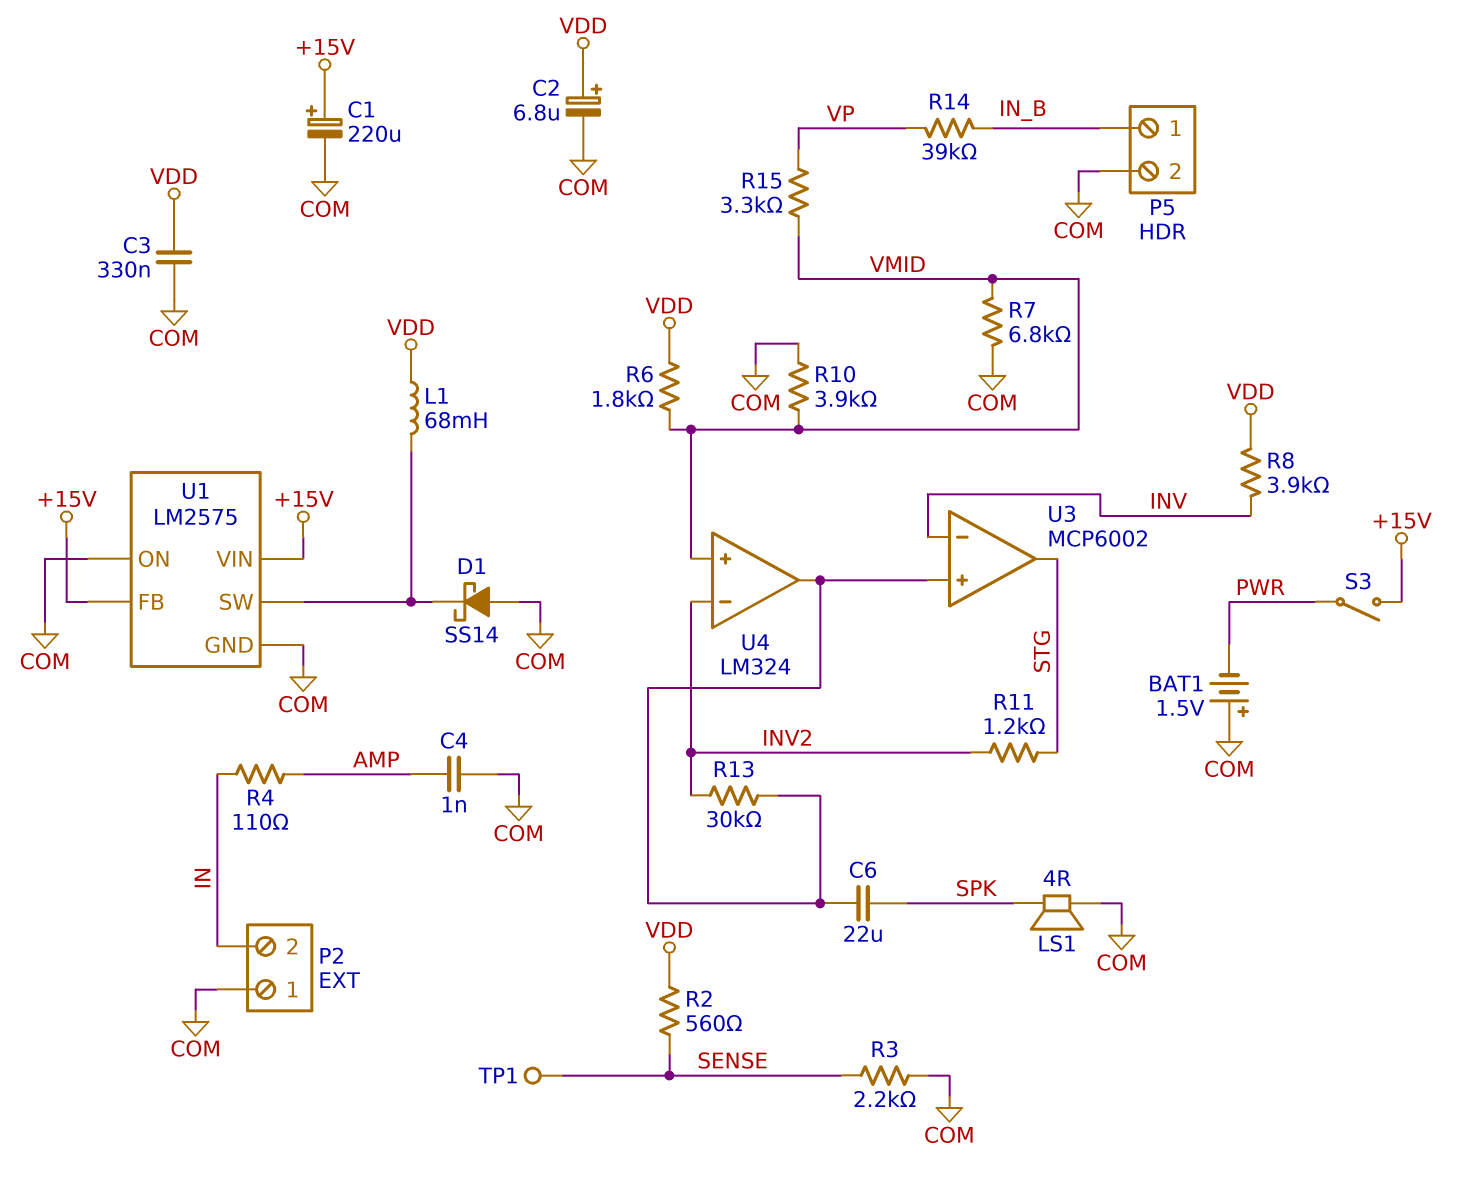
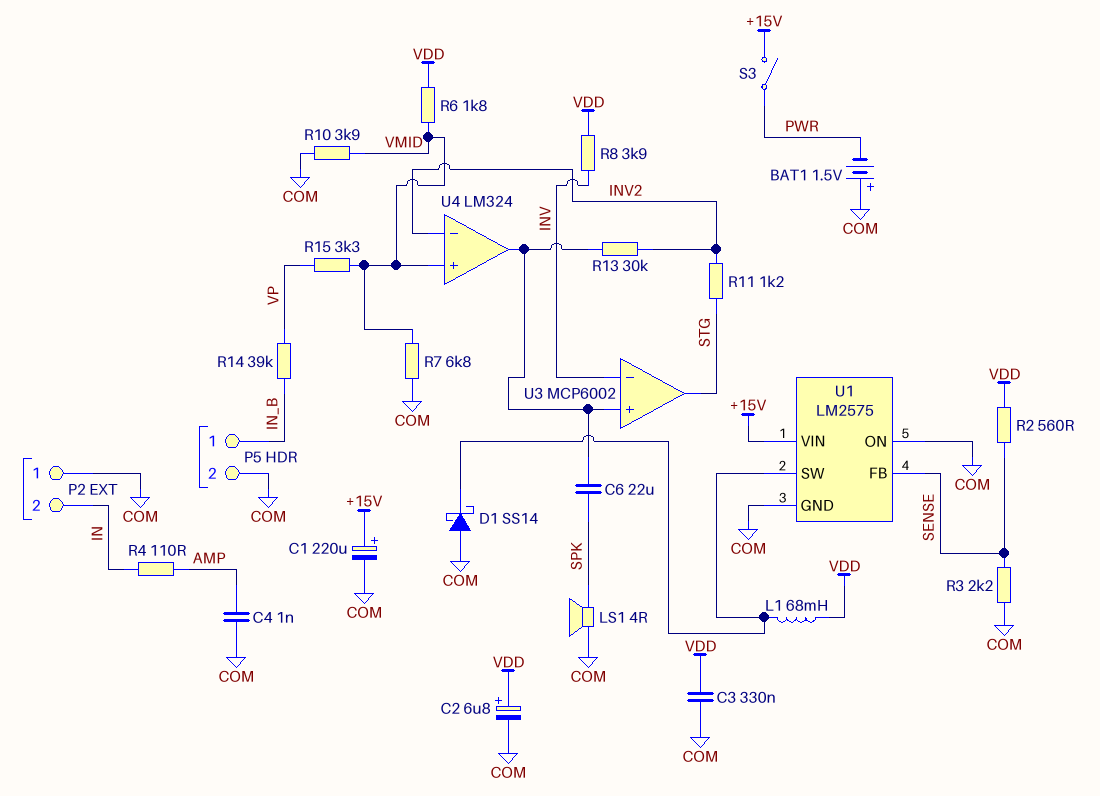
TP1: test point (SENSE) -> none
U1 pin FB: +15V -> SENSE

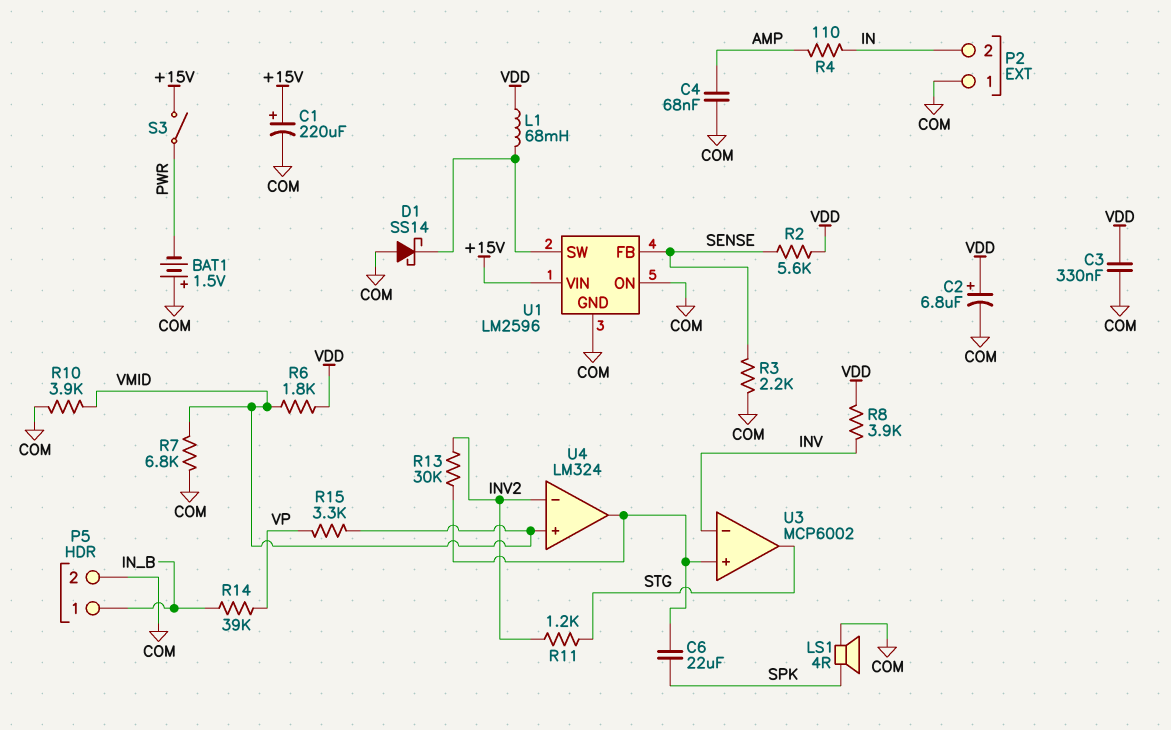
C4: 1nF (AMP, COM) -> 68nF (AMP, COM)
R2: 560 (SENSE, VDD) -> 5.6k (SENSE, VDD)
U1: LM2575 -> LM2596

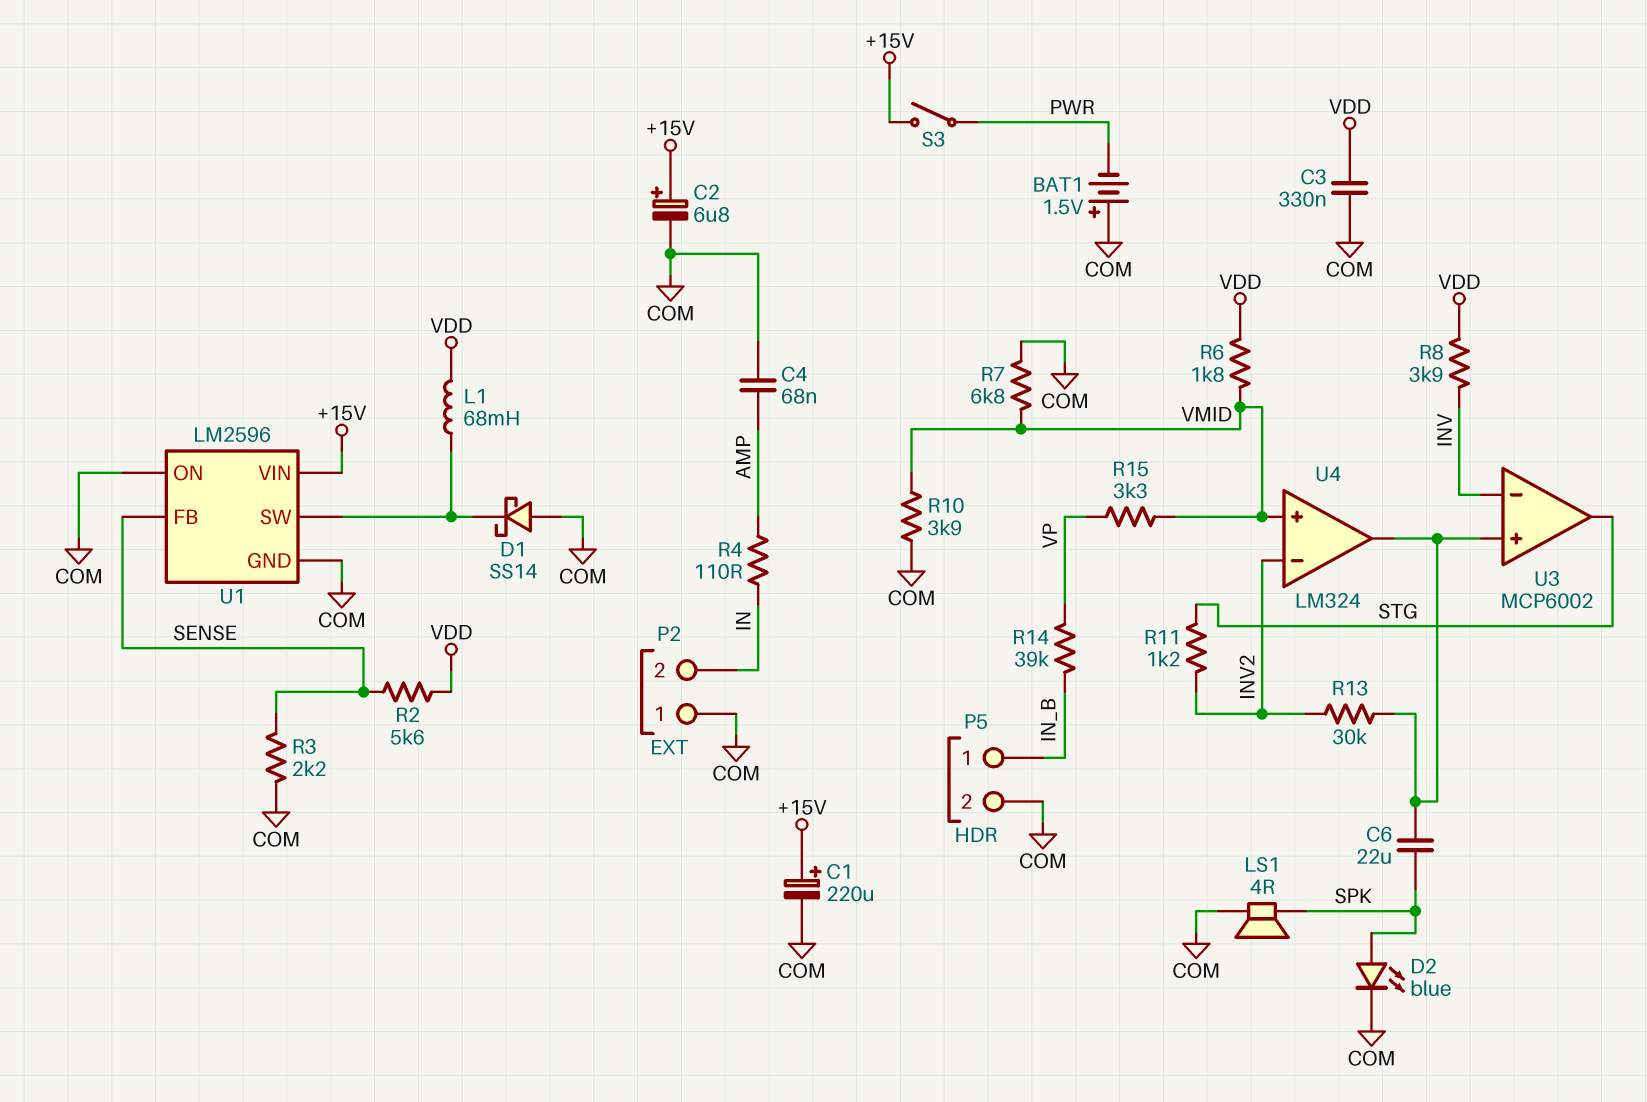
C2: 6.8uF (plus VDD, minus COM) -> 6.8uF (plus +15V, minus COM)
D2: none -> LED blue (A SPK, K COM)

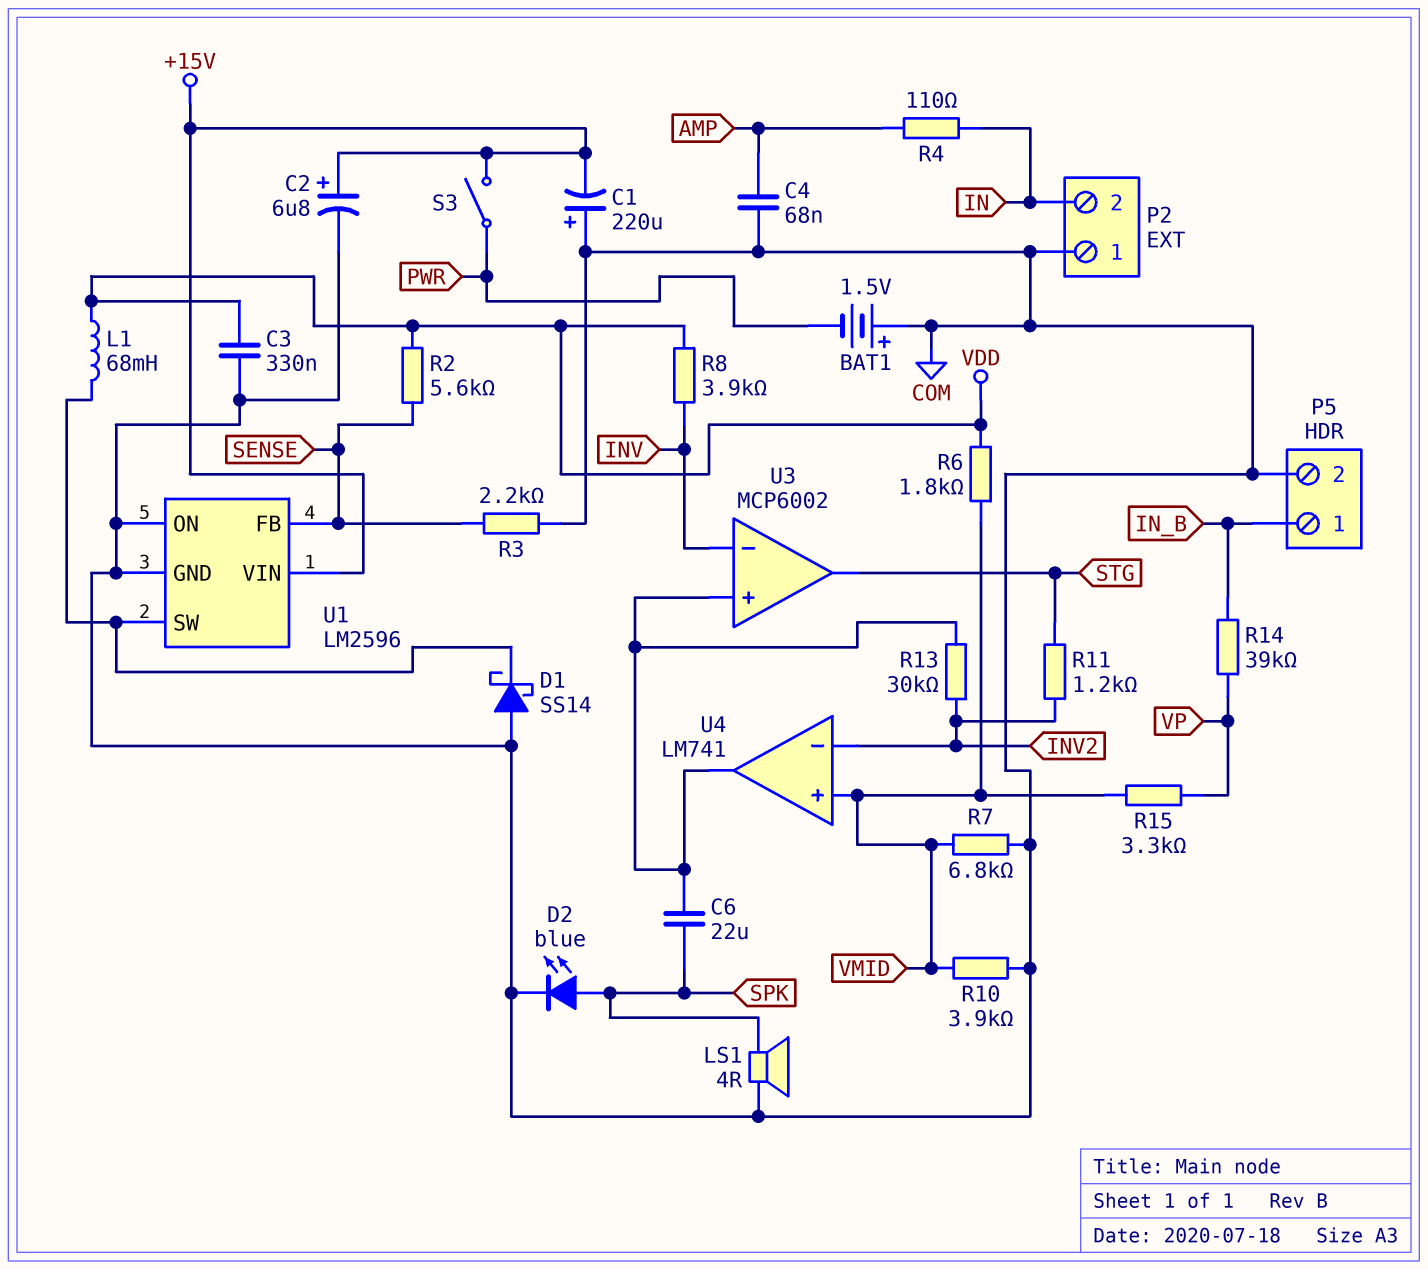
C1: 220uF (plus +15V, minus COM) -> 220uF (plus COM, minus +15V)
U4: LM324 -> LM741

